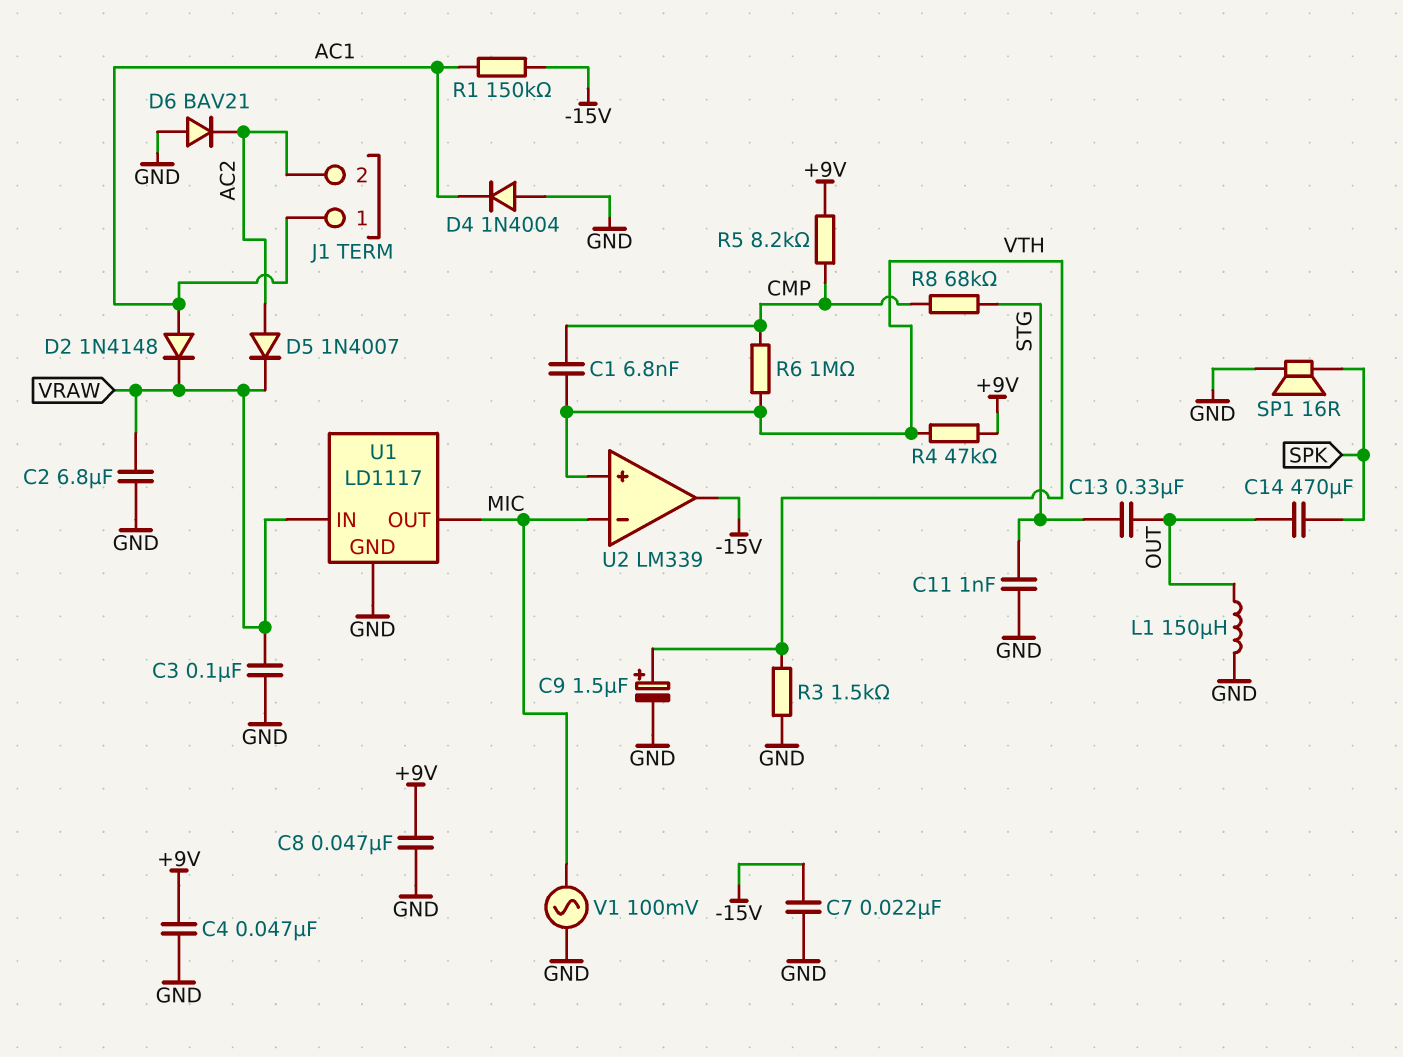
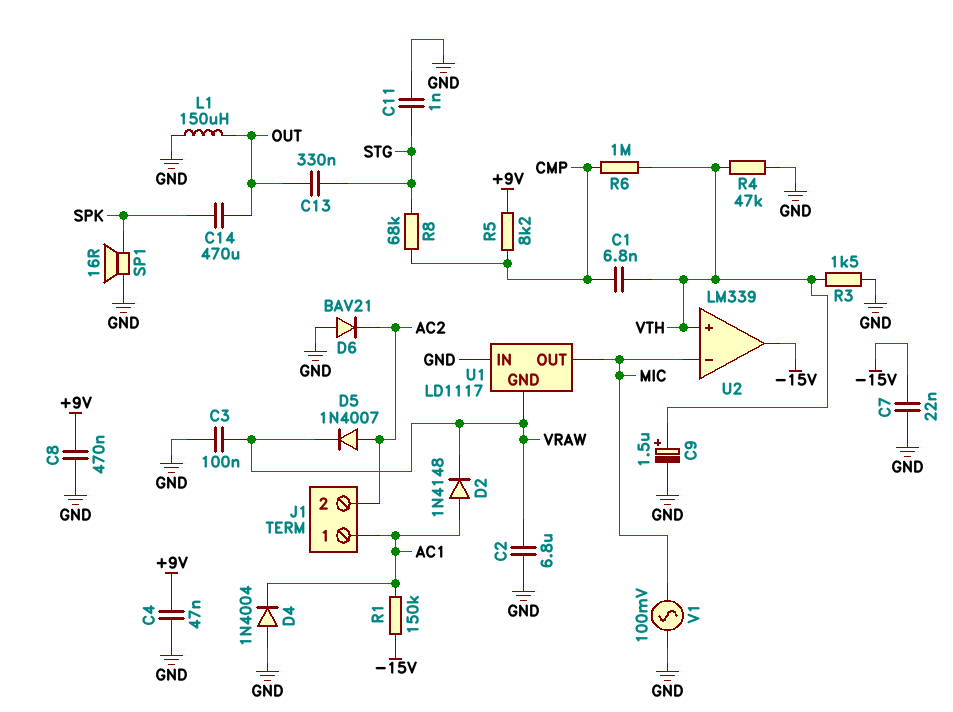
C8: 47nF (+9V, GND) -> 470nF (+9V, GND)
R4: 47k (+9V, VTH) -> 47k (GND, VTH)
U1 pin GND: GND -> VRAW
U1 pin IN: VRAW -> GND

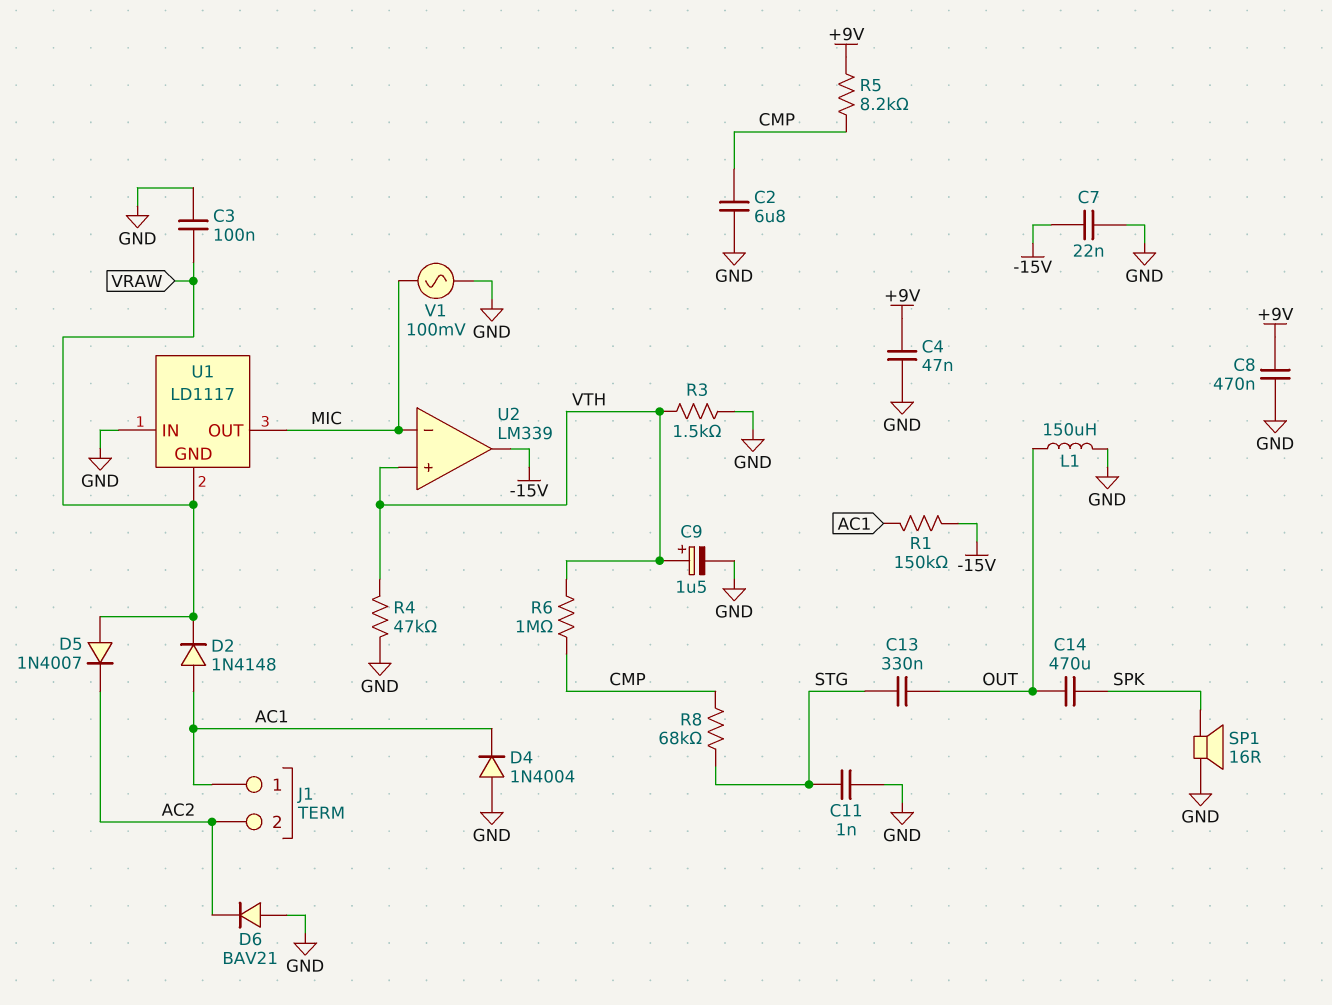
C1: 6.8nF (CMP, VTH) -> none
C2: 6.8uF (GND, VRAW) -> 6.8uF (CMP, GND)
D5: diode 1N4007 (A AC2, K VRAW) -> diode 1N4007 (A VRAW, K AC2)

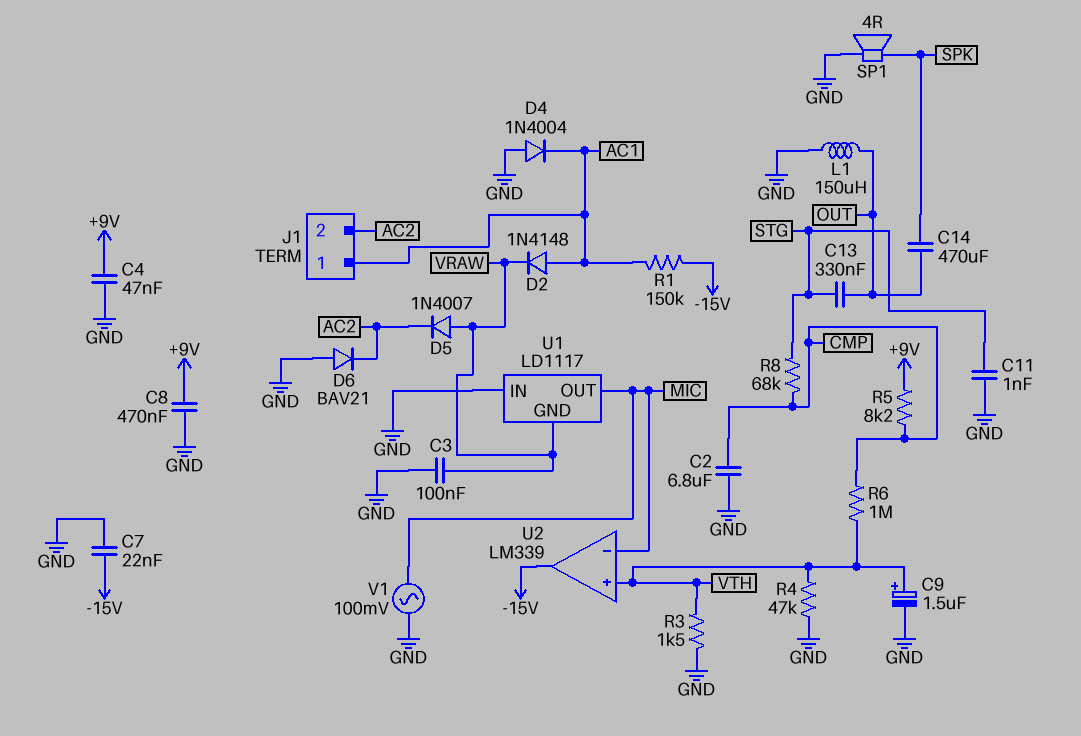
SP1: speaker 16R (GND, SPK) -> speaker 4R (GND, SPK)

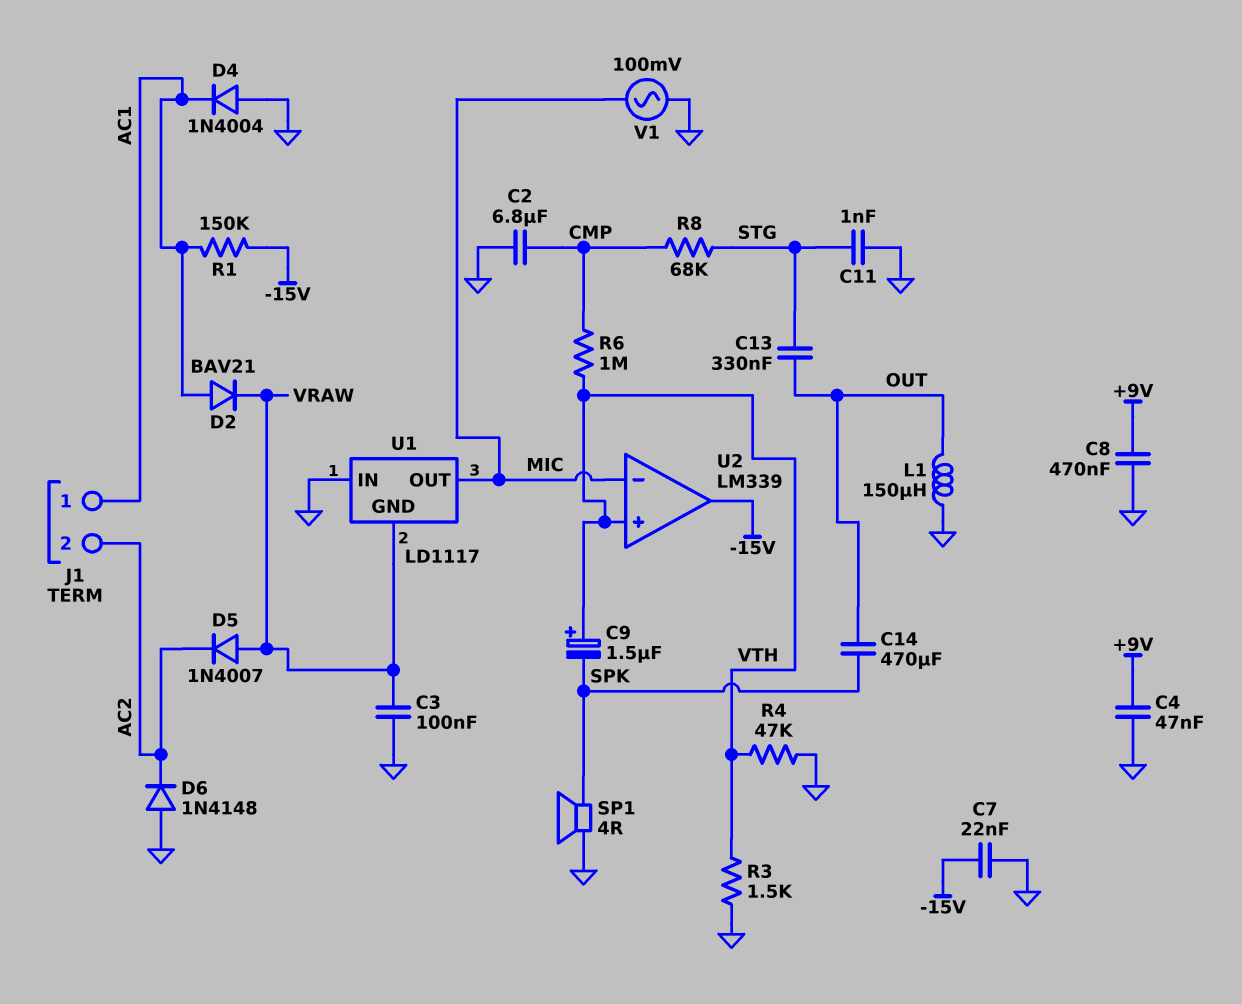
C9: 1.5uF (plus VTH, minus GND) -> 1.5uF (plus VTH, minus SPK)
D2: diode 1N4148 (A AC1, K VRAW) -> diode BAV21 (A AC1, K VRAW)
D6: diode BAV21 (A GND, K AC2) -> diode 1N4148 (A GND, K AC2)
R5: 8.2k (+9V, CMP) -> none

